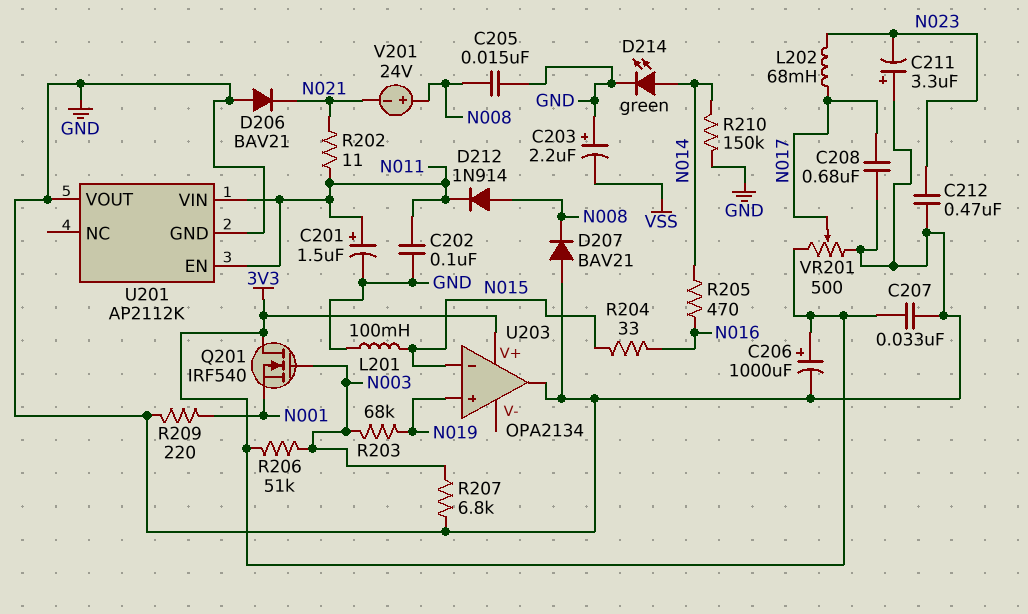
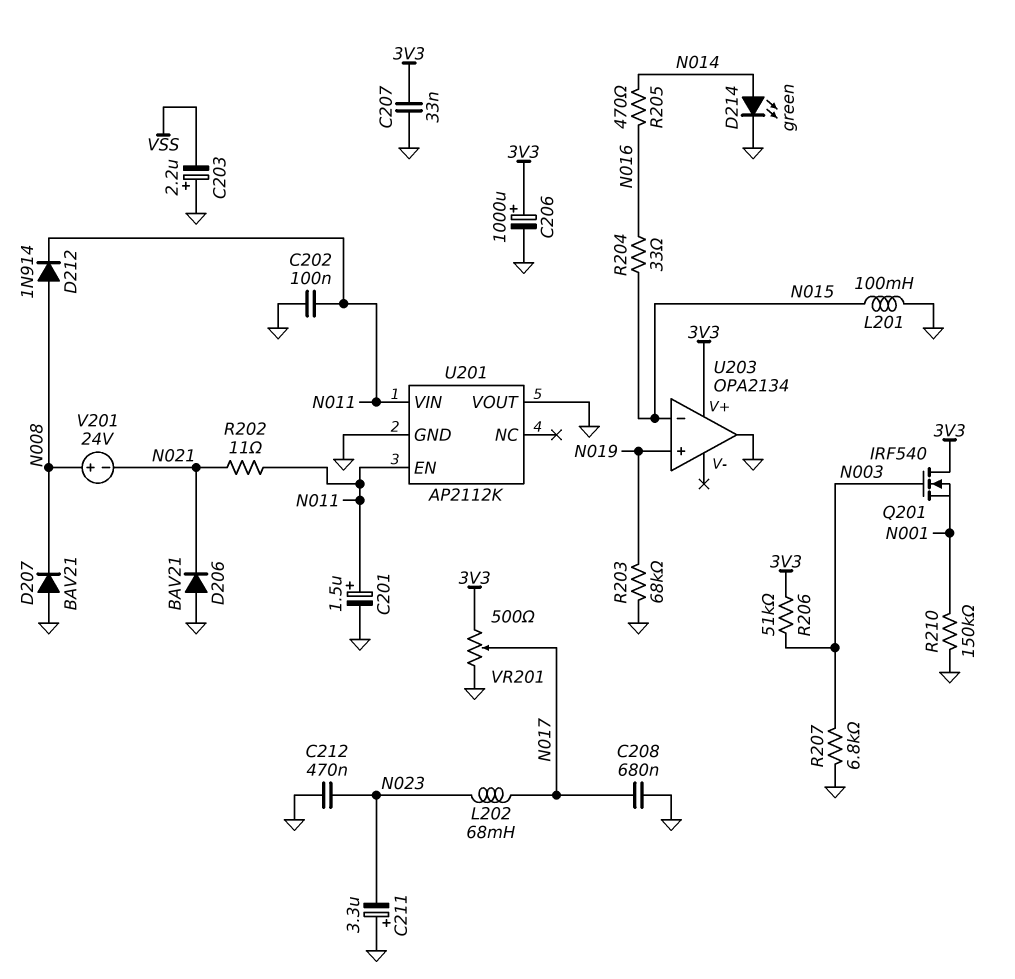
C205: 15nF (GND, N008) -> none
R203: 68k (N003, N019) -> 68k (GND, N019)
R209: 220 (GND, N001) -> none
R210: 150k (GND, N014) -> 150k (GND, N001)

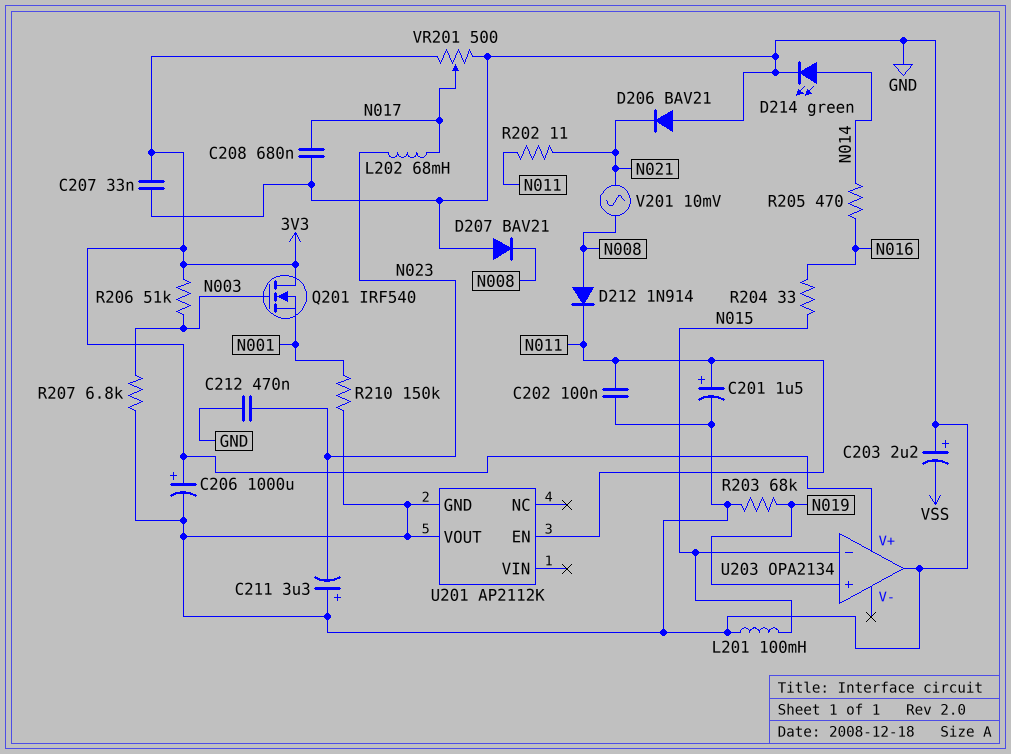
U201 pin VIN: N011 -> none
V201: 24V (plus N008, minus N021) -> AC 10mV (N008, N021)

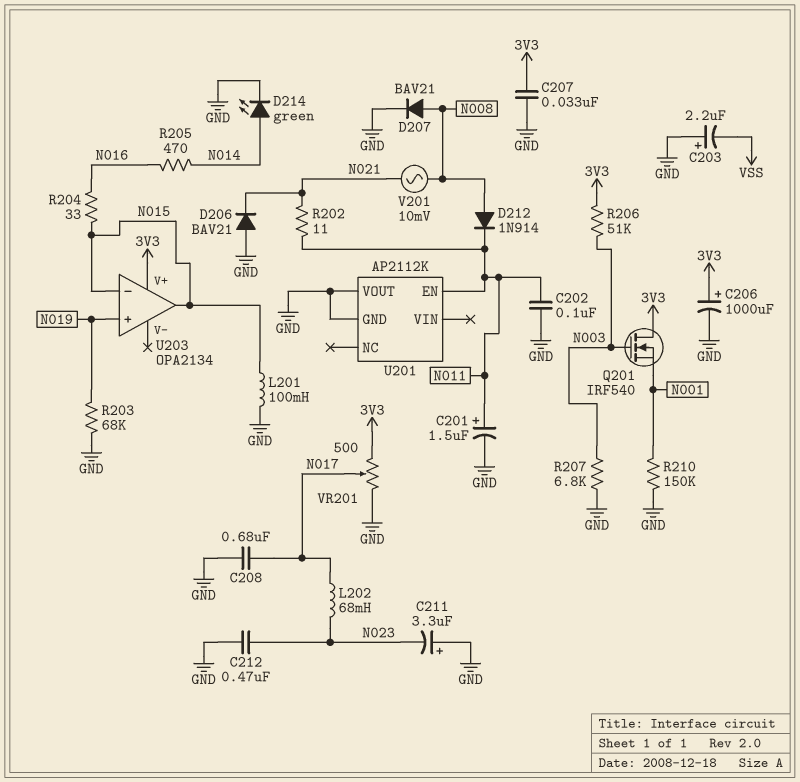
D207: diode BAV21 (A GND, K N008) -> diode BAV21 (A N008, K GND)
U203 pin out: GND -> N015

